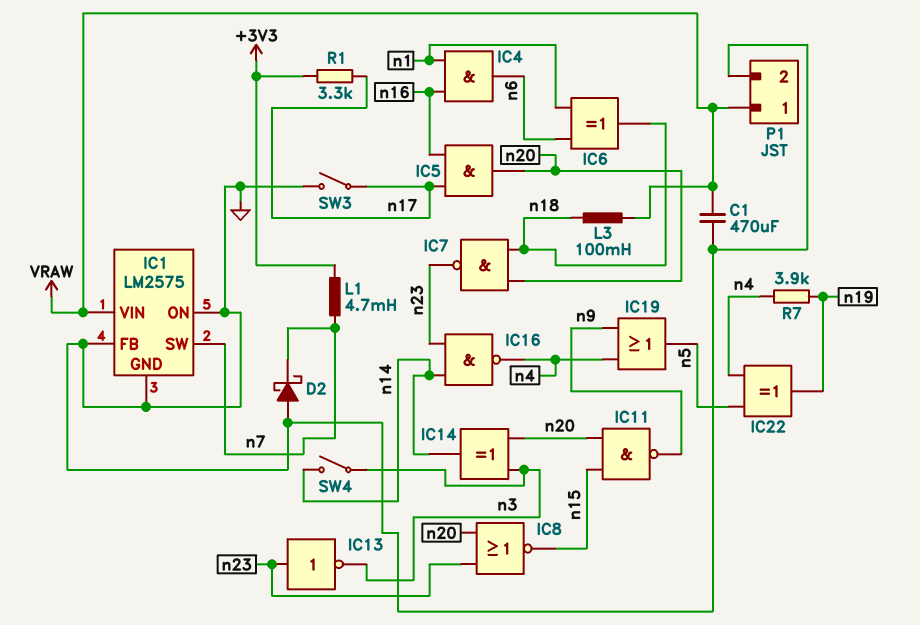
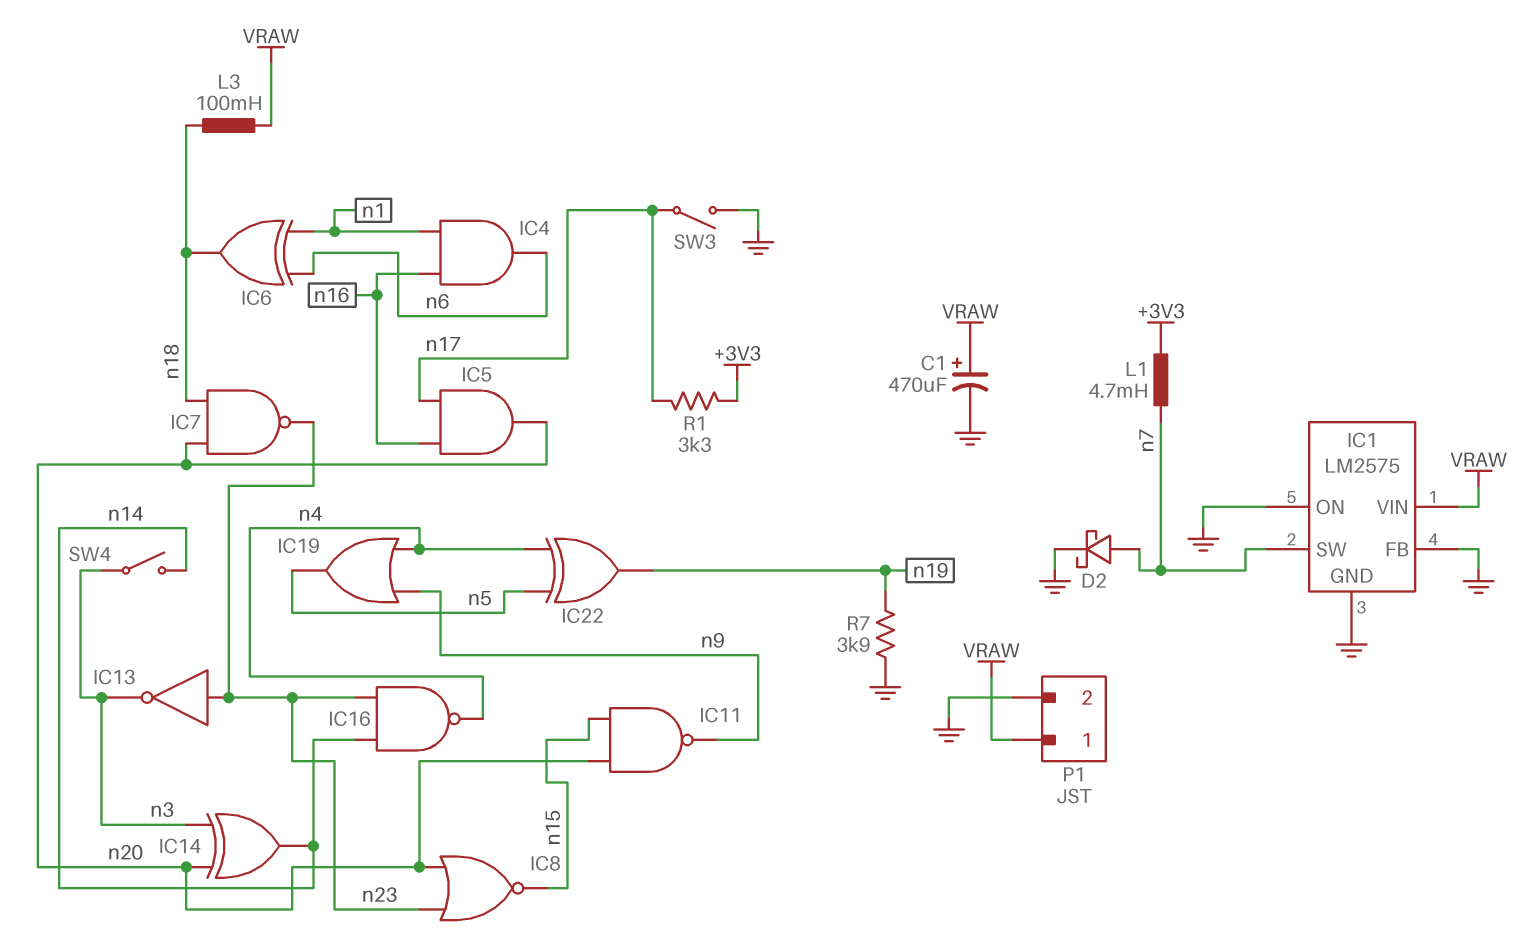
C1: 470uF (GND, VRAW) -> 470uF (plus VRAW, minus GND)
D2: schottky (A GND, K n7) -> schottky (A n7, K GND)
R7: 3.9k (n4, n19) -> 3.9k (GND, n19)

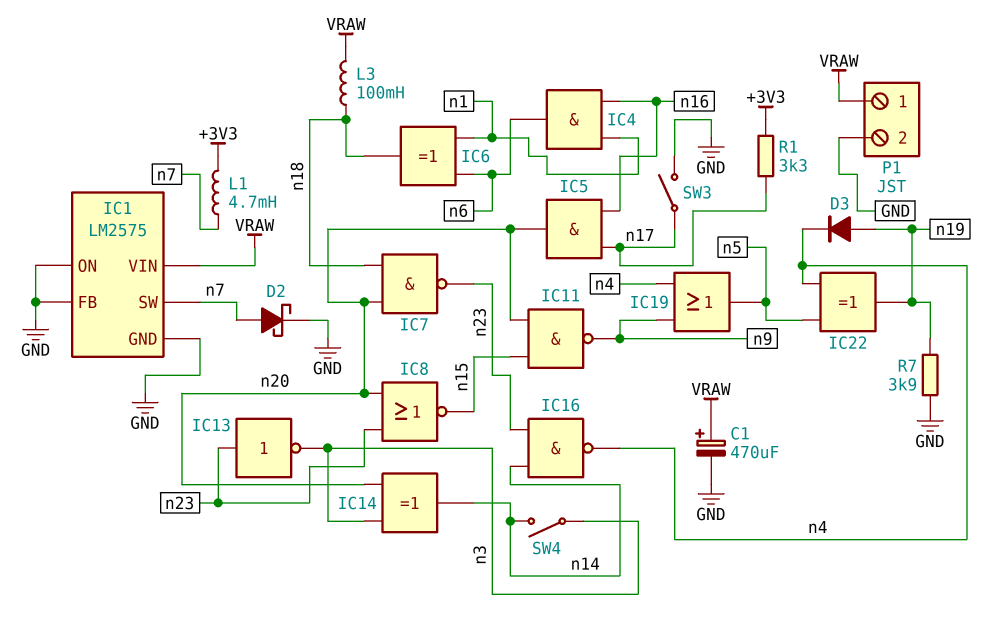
D3: none -> diode (A n19, K n4)

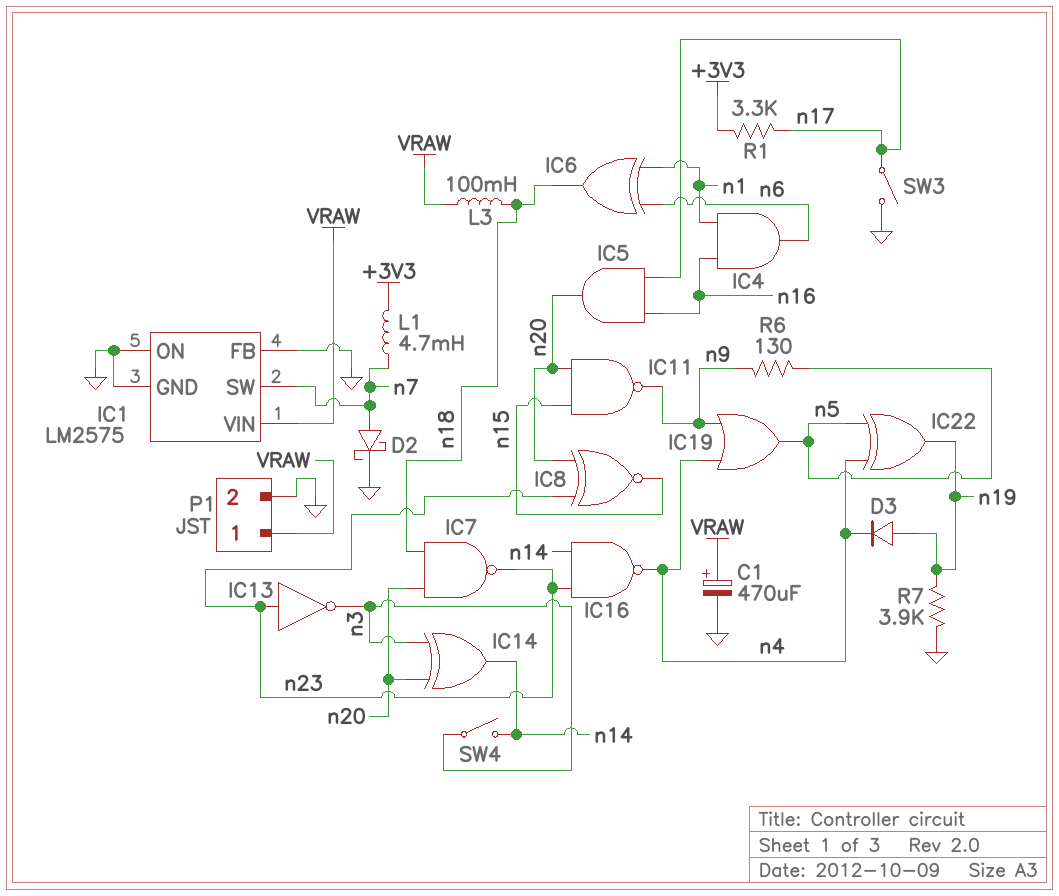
IC8: NOR (in n20, in n23, out n15) -> XNOR (in n20, in n23, out n15)
R6: none -> 130 (n5, n9)

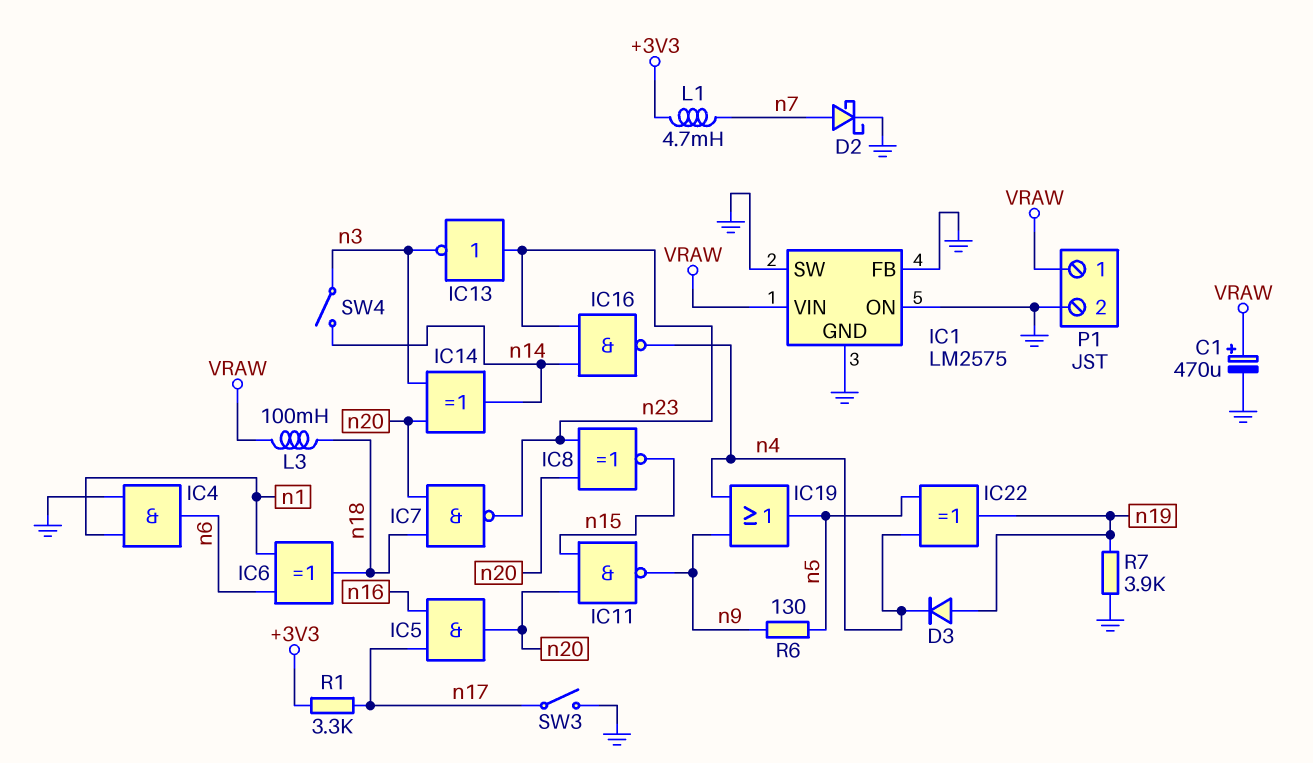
IC1 pin SW: n7 -> GND
IC4: AND (in n1, in n16, out n6) -> AND (in GND, in n1, out n6)

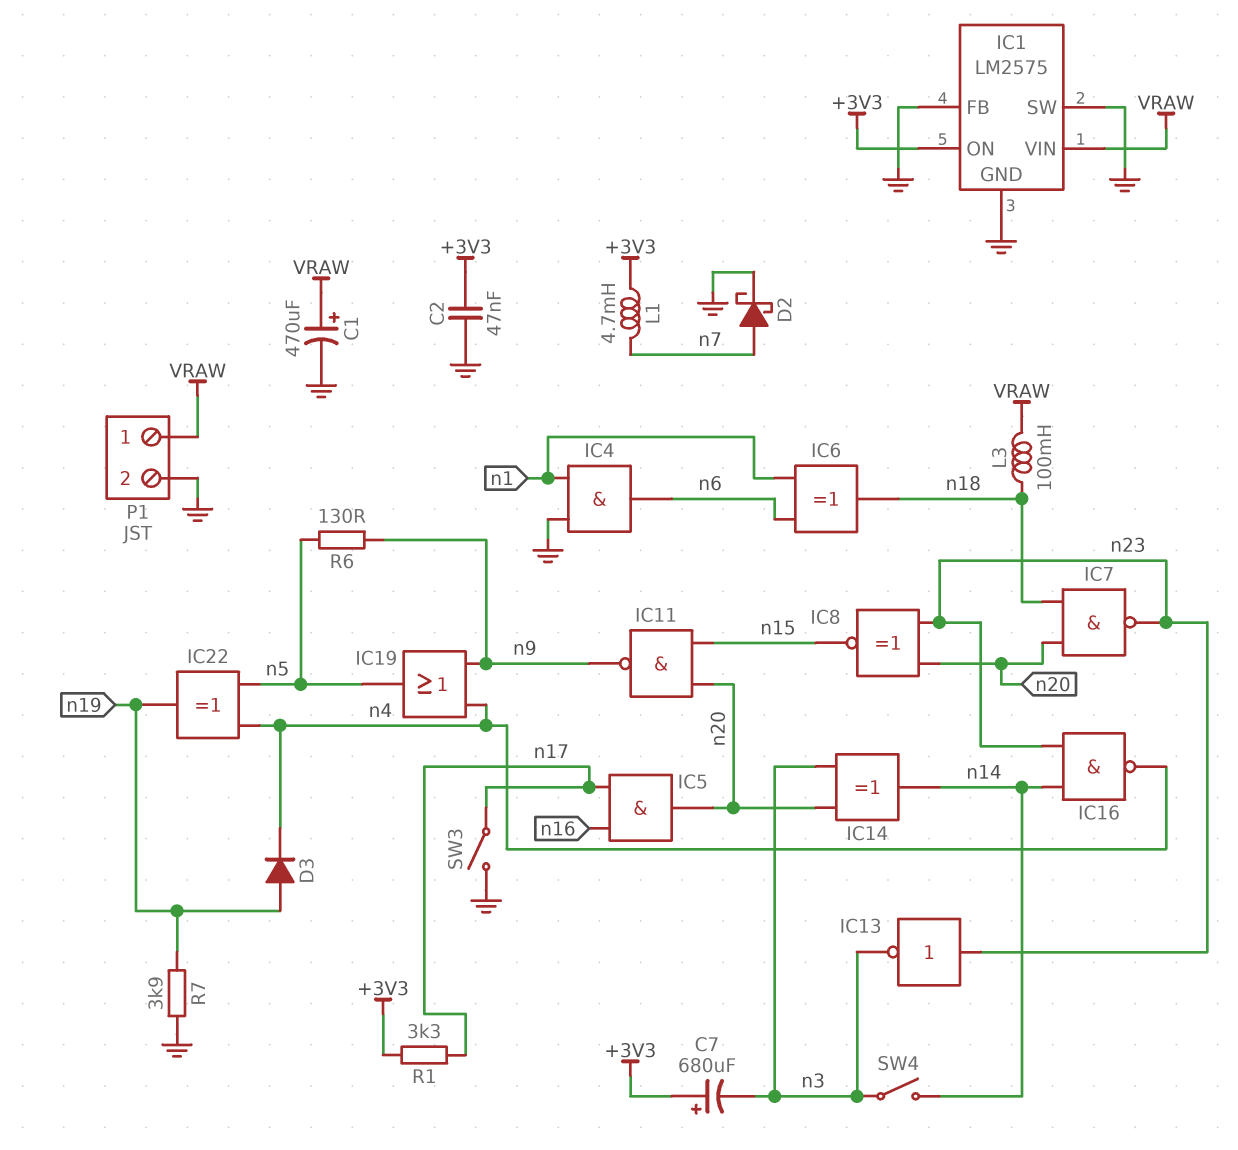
C2: none -> 47nF (+3V3, GND)
C7: none -> 680uF (plus +3V3, minus n3)
IC1 pin ON: GND -> +3V3

